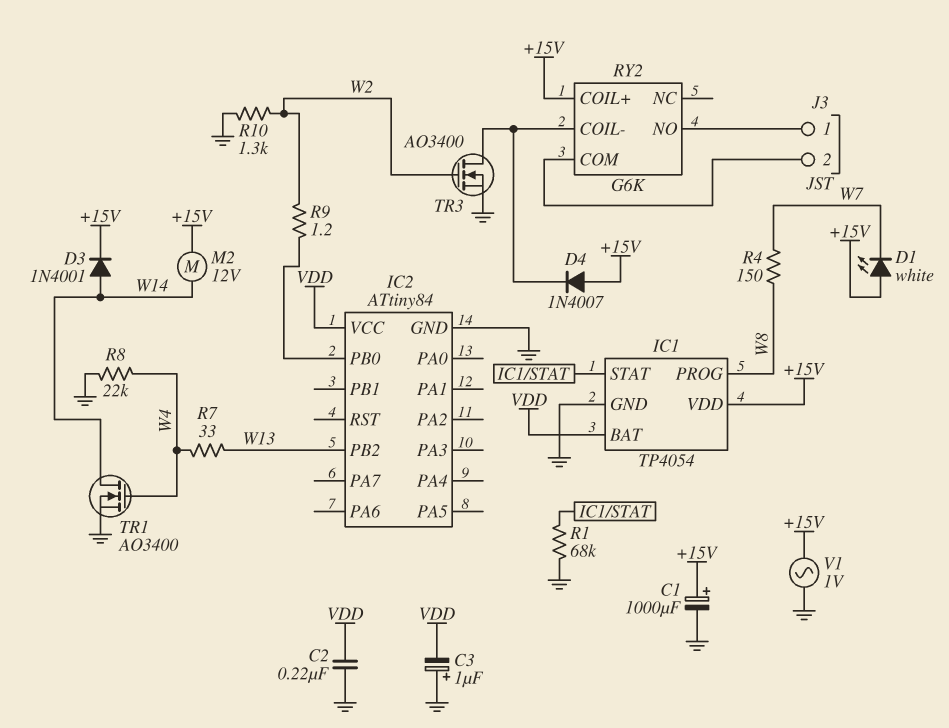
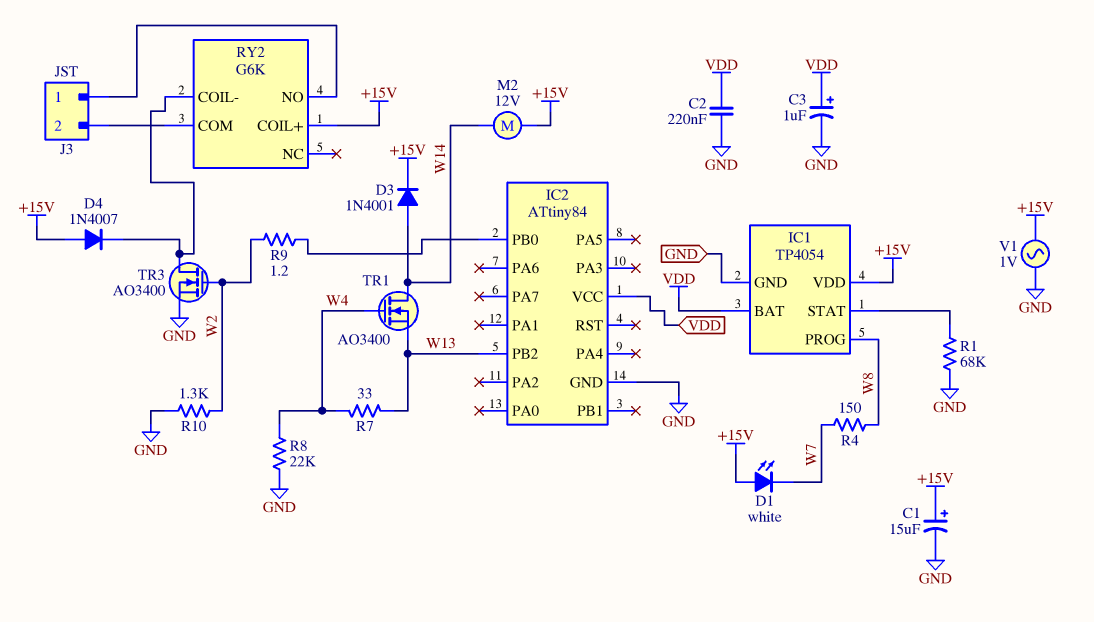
C1: 1000uF (plus +15V, minus GND) -> 15uF (plus +15V, minus GND)
C3: 1uF (plus GND, minus VDD) -> 1uF (plus VDD, minus GND)
TR1: NMOS AO3400 (G W4, D W14, S GND) -> NMOS AO3400 (G W4, D W14, S W13)

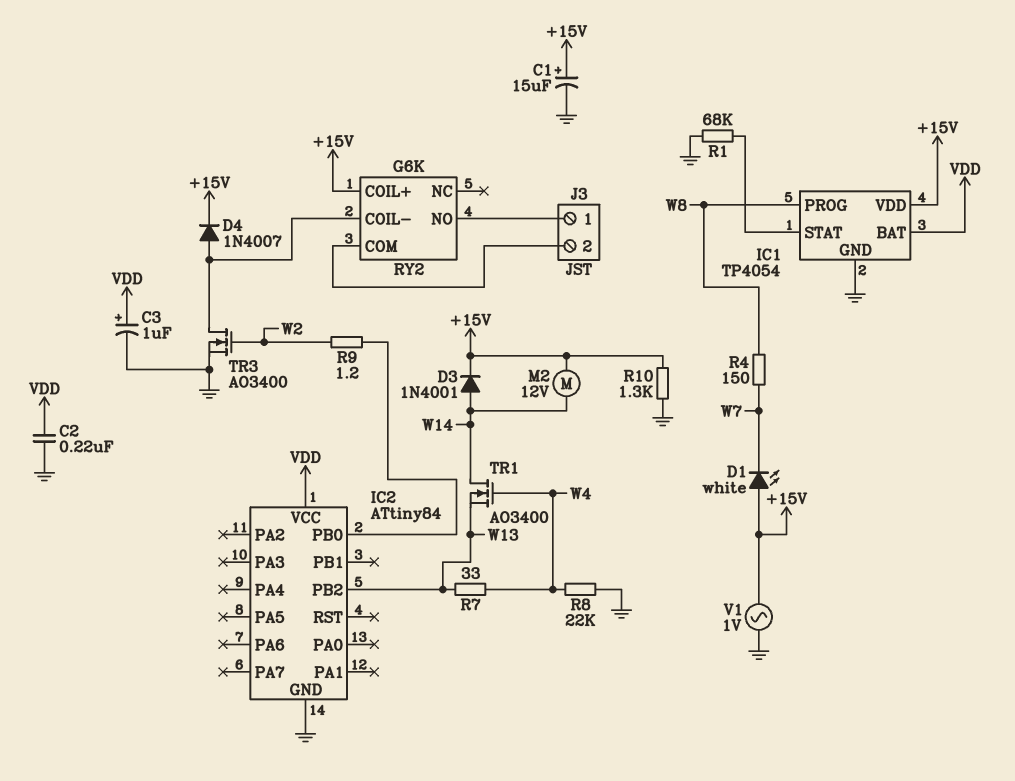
D4: diode 1N4007 (A +15V, K RY2/COIL-) -> diode 1N4007 (A RY2/COIL-, K +15V)
R10: 1.3k (GND, W2) -> 1.3k (+15V, GND)

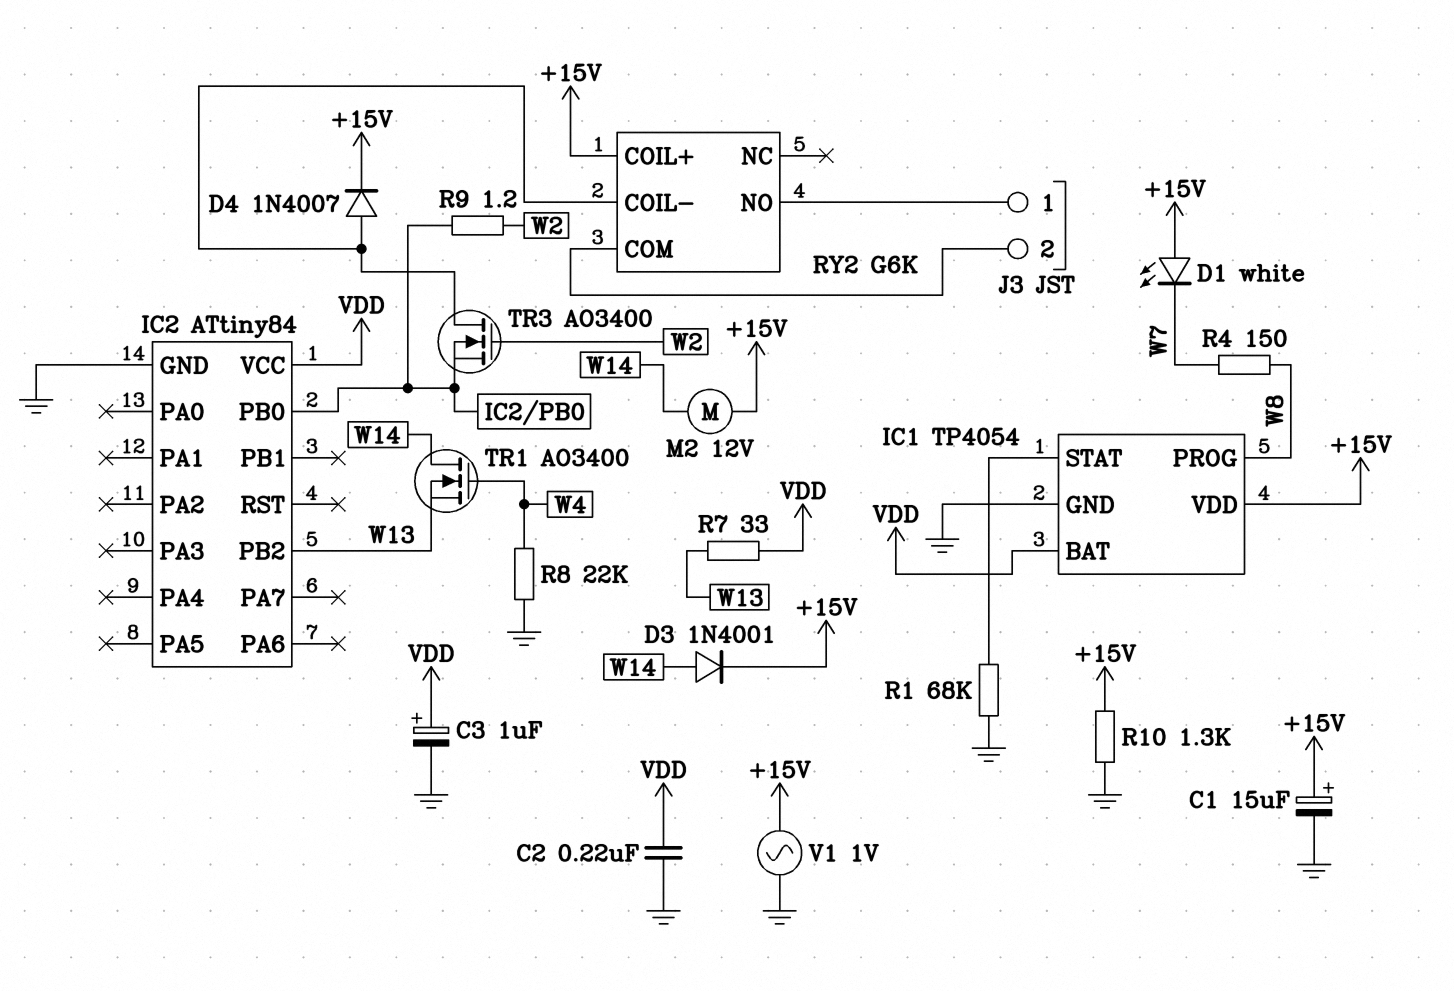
R7: 33 (W4, W13) -> 33 (VDD, W13)
TR3: NMOS AO3400 (G W2, D RY2/COIL-, S GND) -> NMOS AO3400 (G W2, D RY2/COIL-, S IC2/PB0)

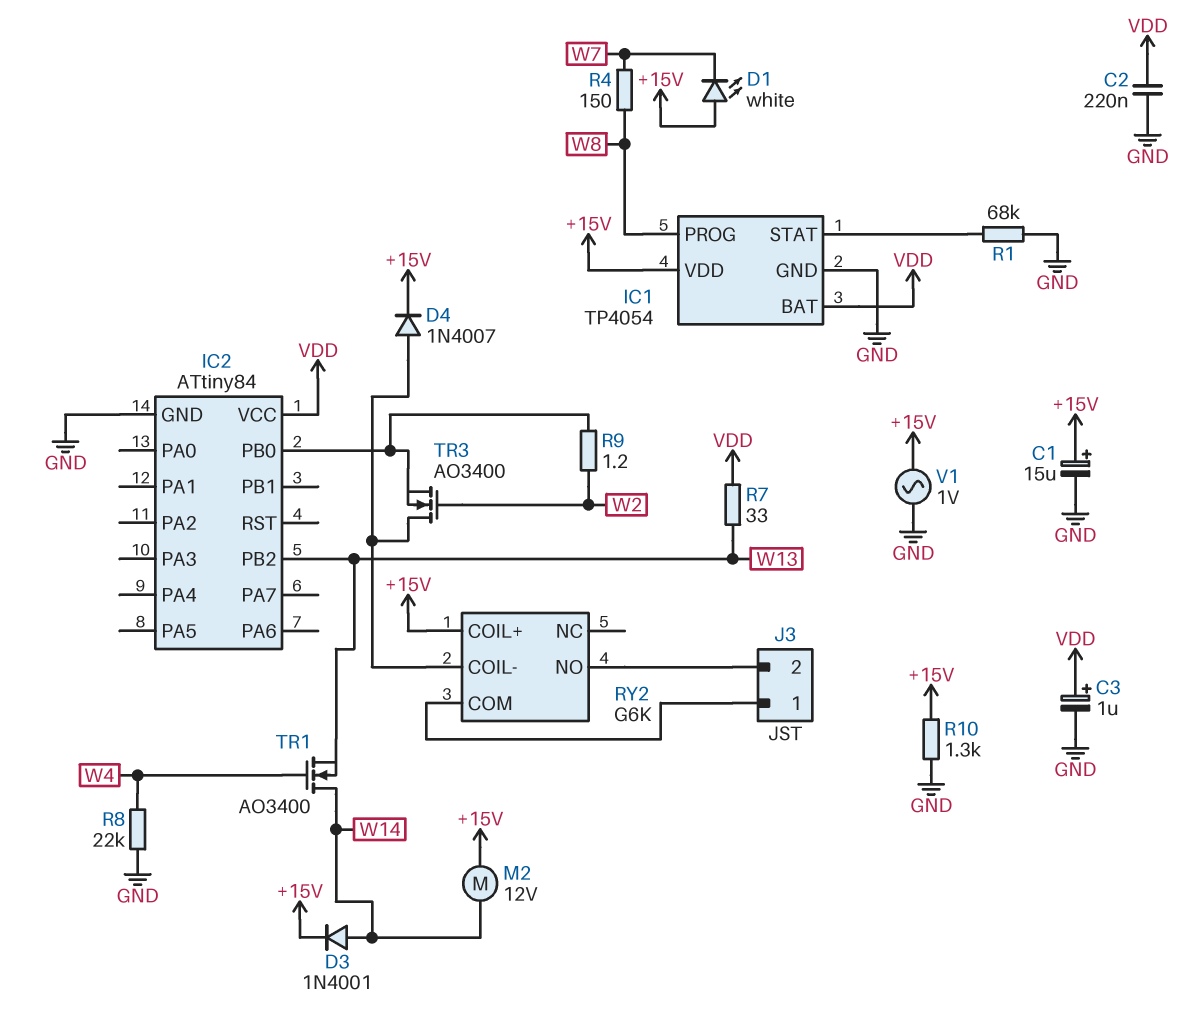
RY2 pin COM: J3/2 -> J3/1
RY2 pin NO: J3/1 -> J3/2

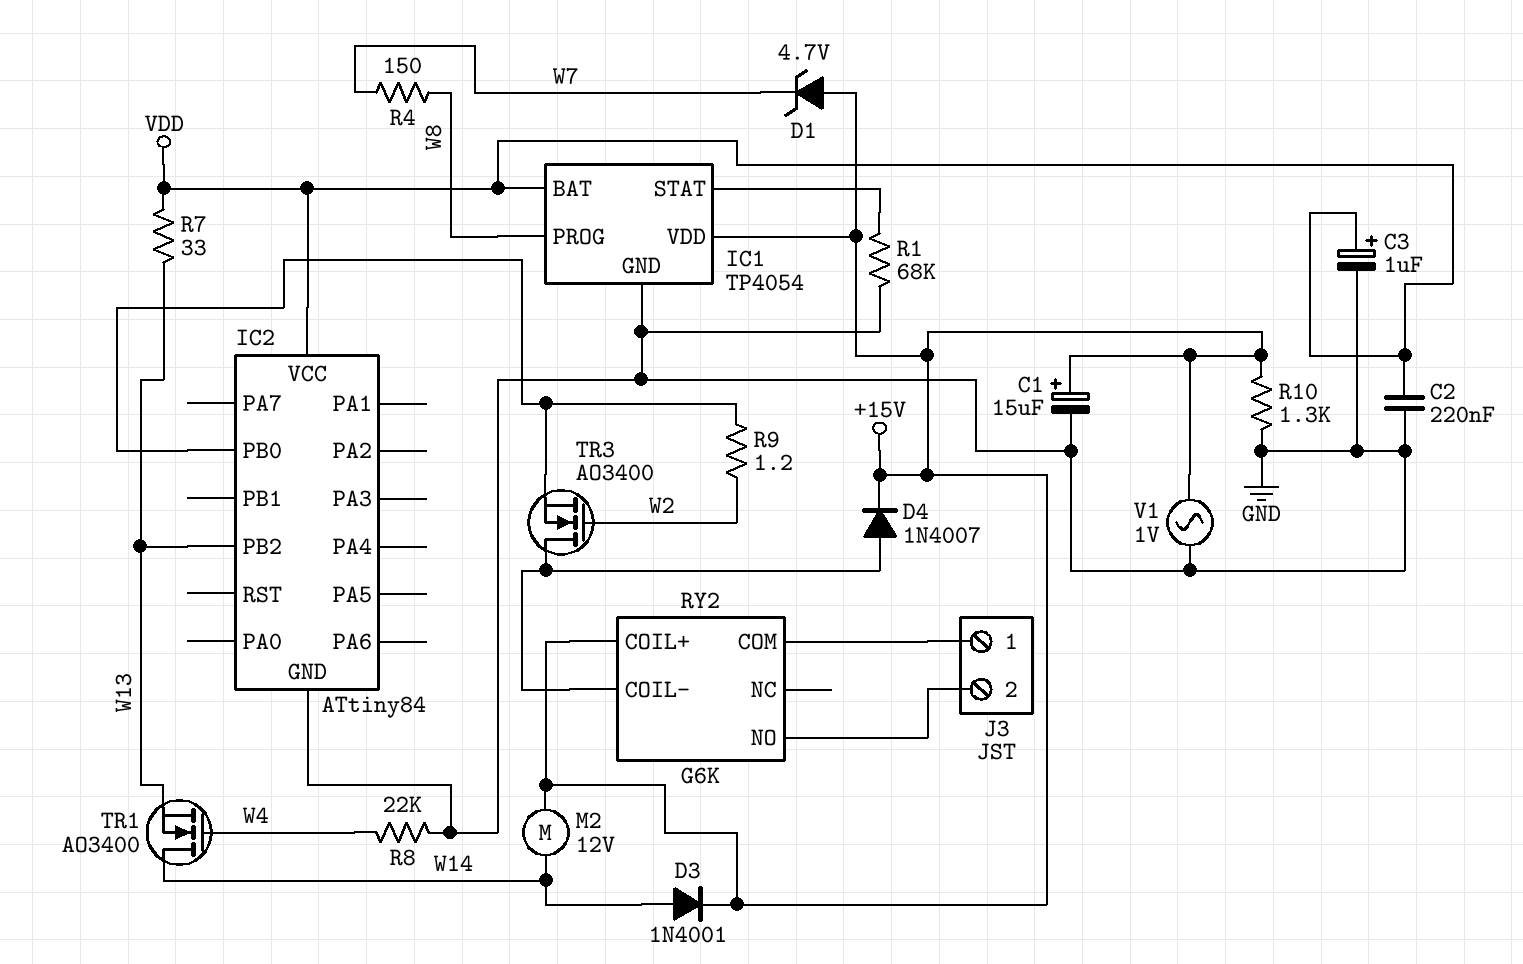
D1: LED white (A +15V, K W7) -> zener 4.7V (A +15V, K W7)

